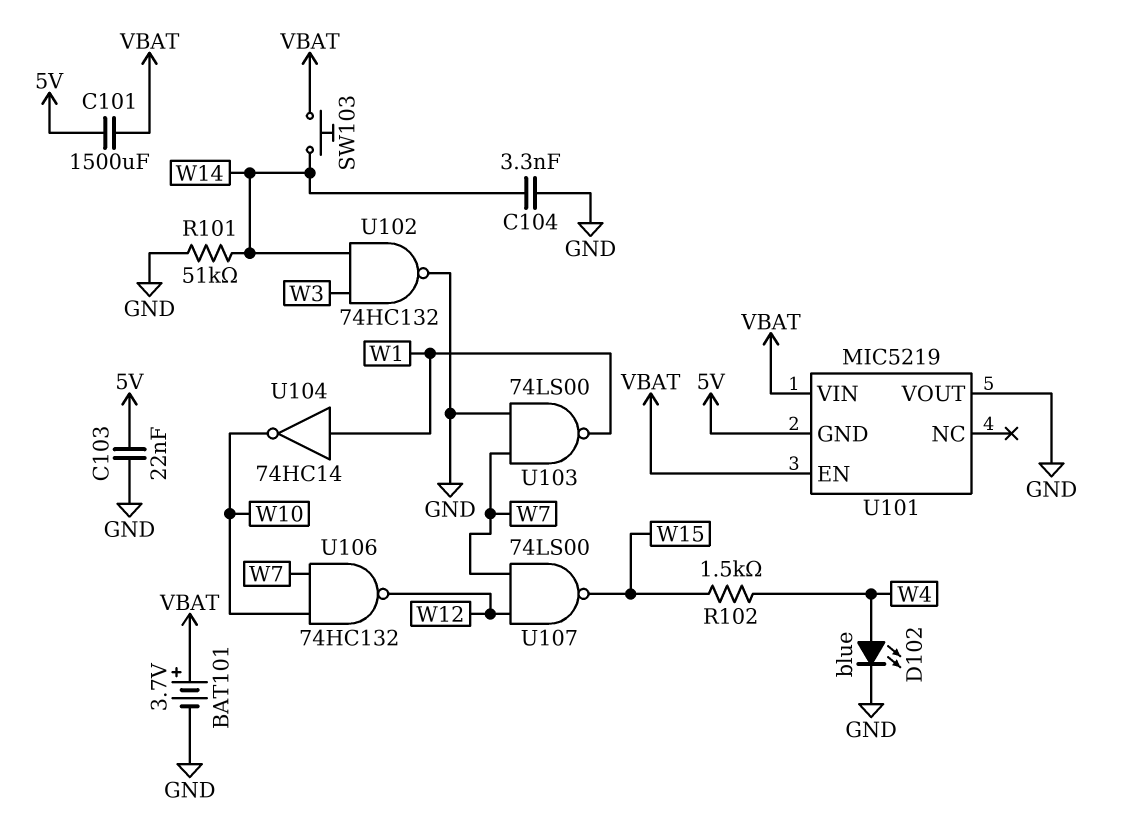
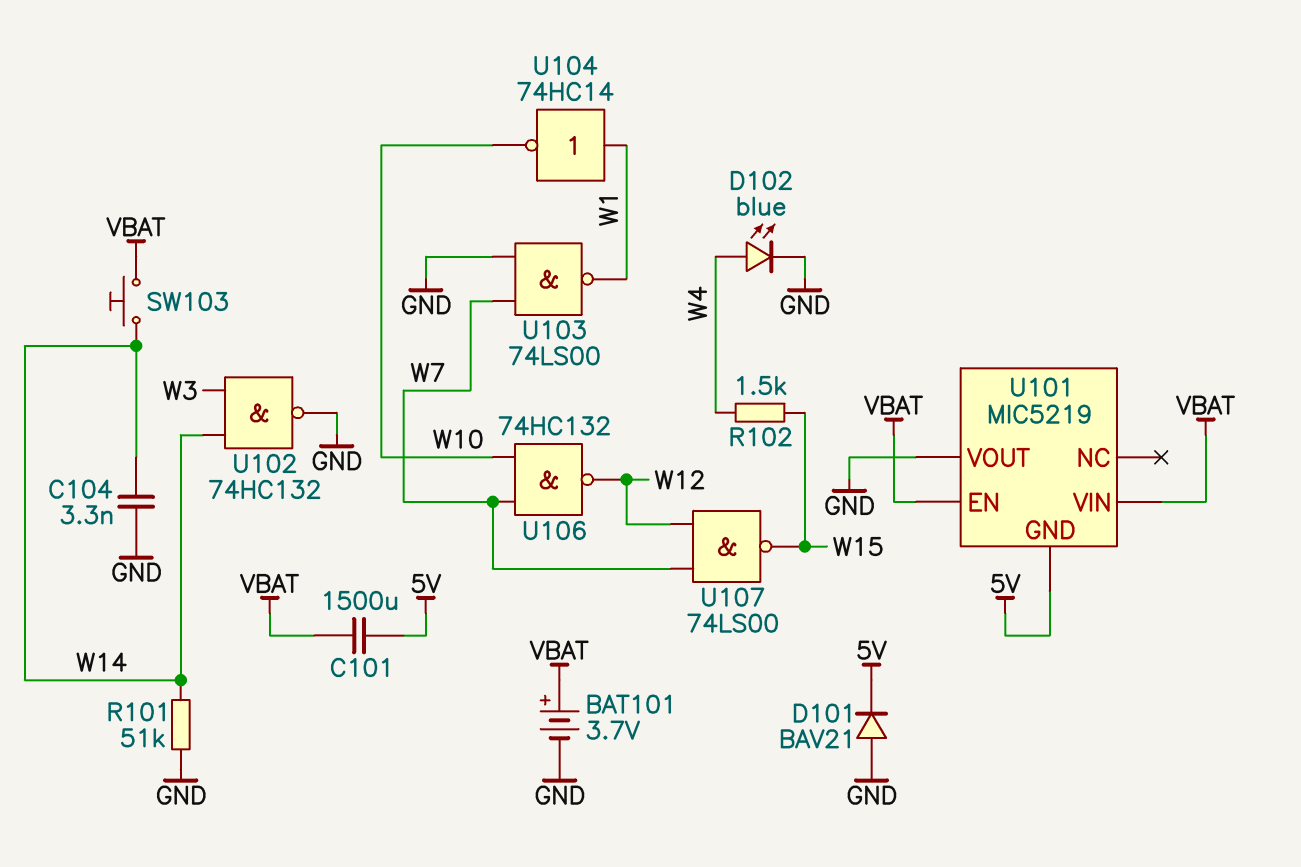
C103: 22nF (5V, GND) -> none
D101: none -> diode BAV21 (A GND, K 5V)

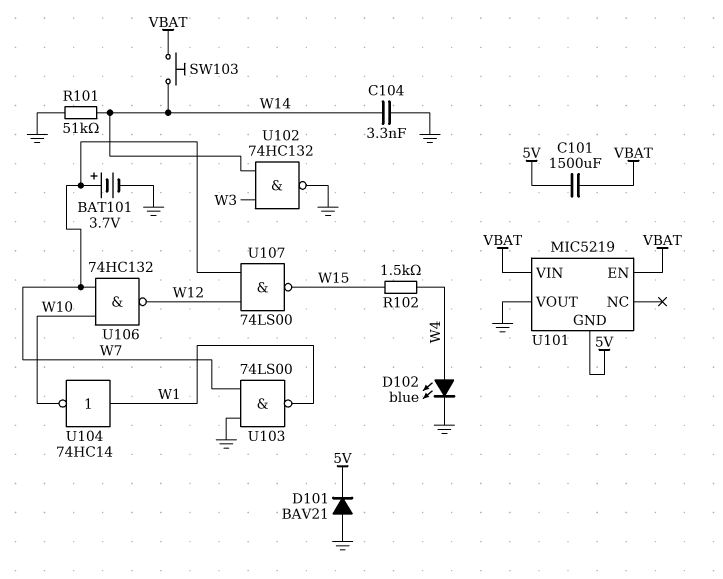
BAT101: 3.7V (plus VBAT, minus GND) -> 3.7V (plus W7, minus GND)

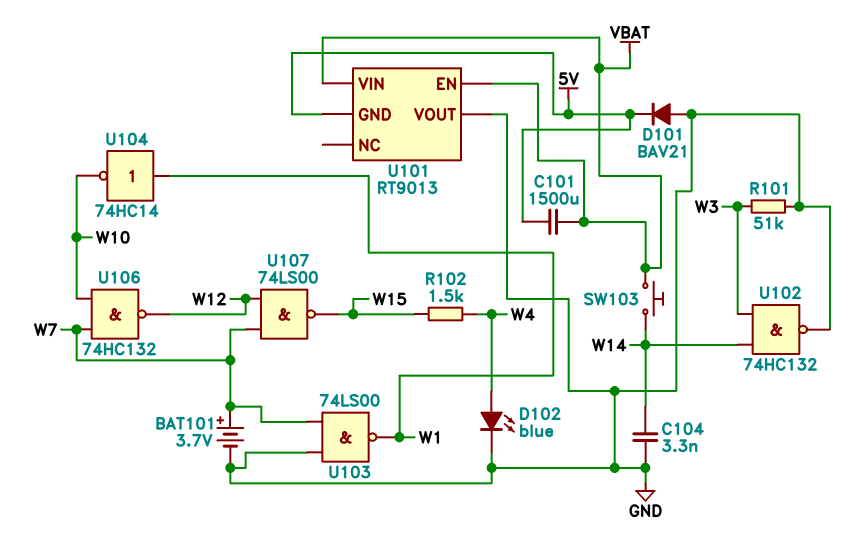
R101: 51k (GND, W14) -> 51k (GND, W3)
U101: MIC5219 -> RT9013

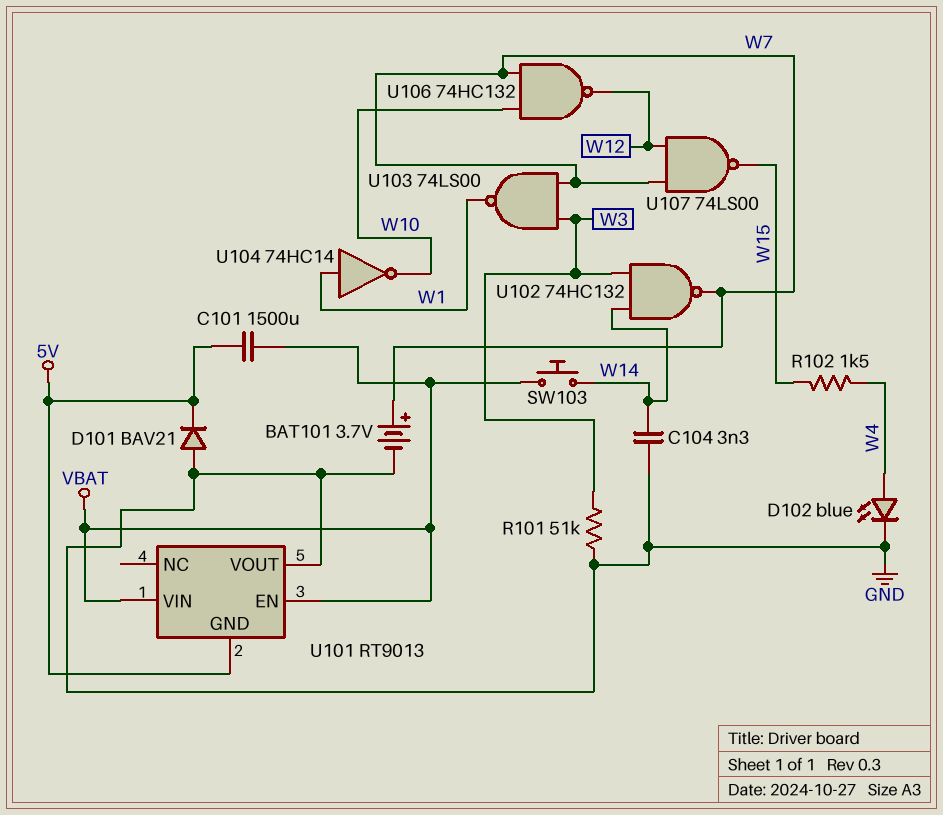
U102: NAND 74HC132 (in W3, in W14, out GND) -> NAND 74HC132 (in W3, in W14, out W7)
U103: NAND 74LS00 (in GND, in W7, out W1) -> NAND 74LS00 (in W3, in W7, out W1)

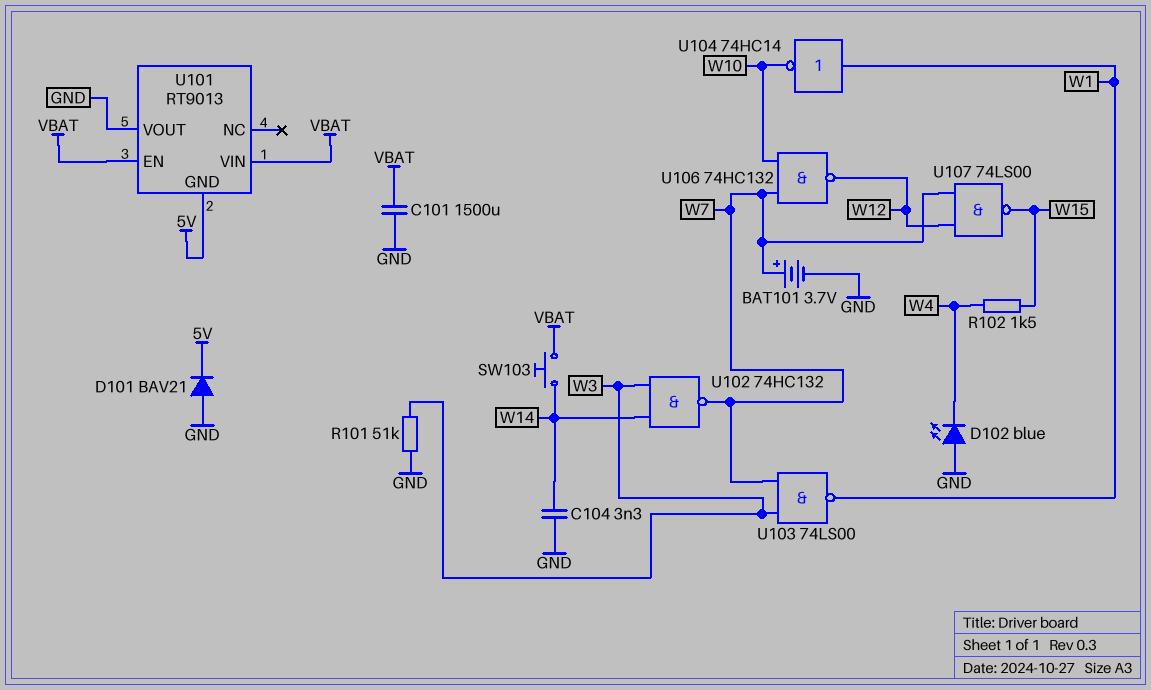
C101: 1500uF (5V, VBAT) -> 1500uF (GND, VBAT)
D102: LED blue (A W4, K GND) -> LED blue (A GND, K W4)

